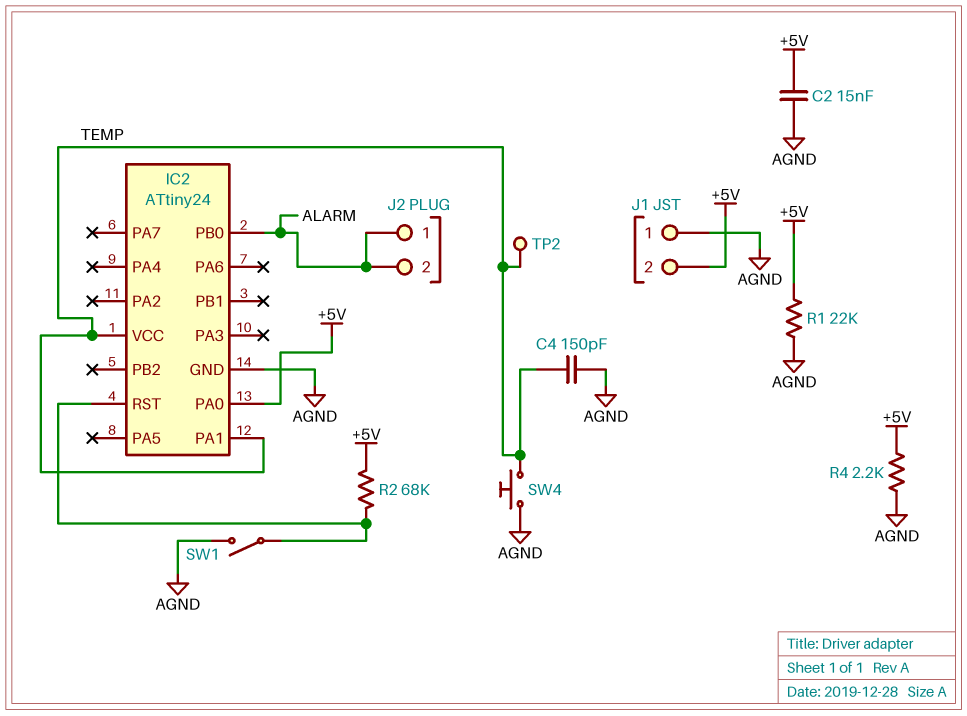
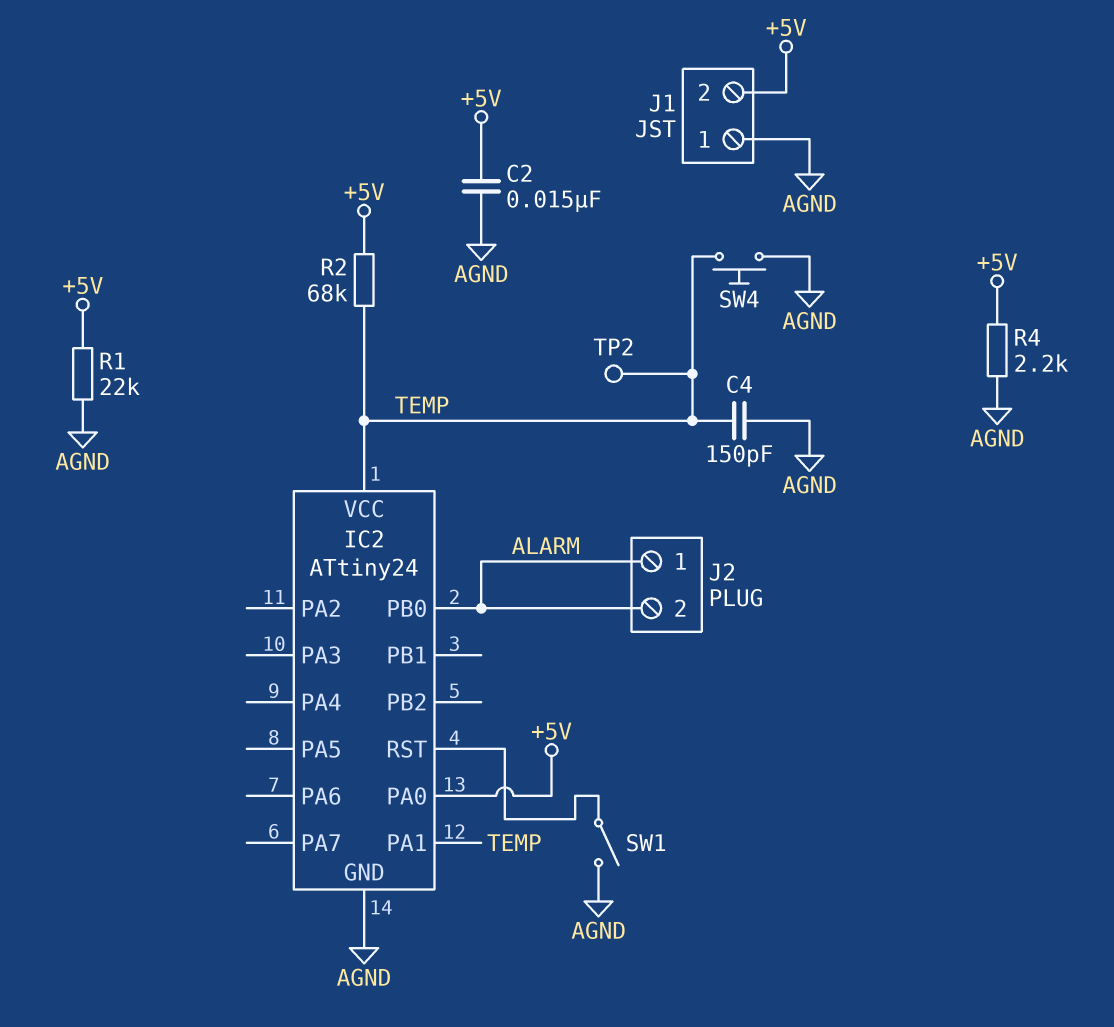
R2: 68k (+5V, IC2/RST) -> 68k (+5V, TEMP)

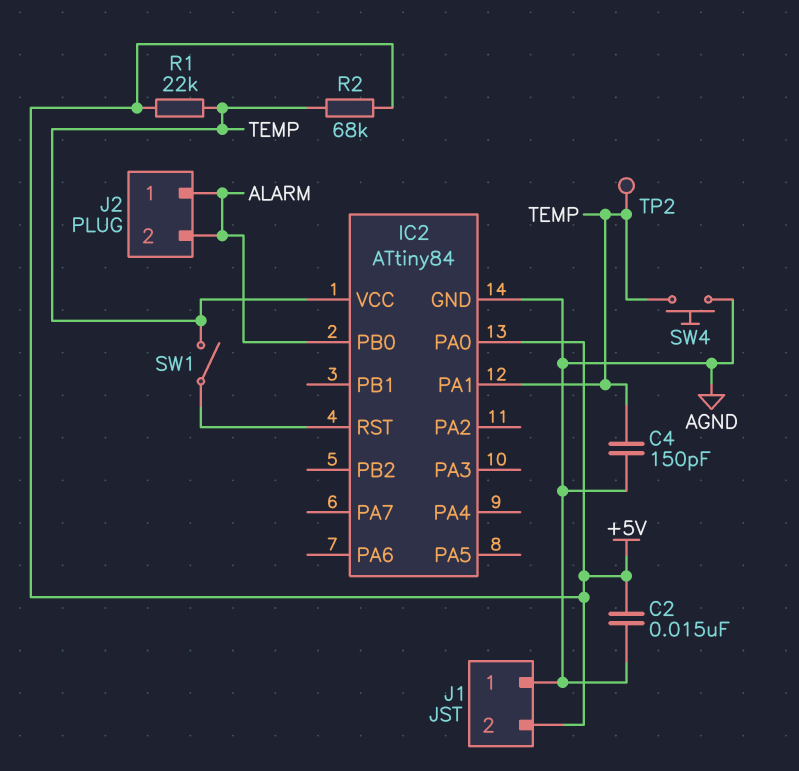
IC2: ATtiny24 -> ATtiny84
R1: 22k (+5V, AGND) -> 22k (+5V, TEMP)
R4: 2.2k (+5V, AGND) -> none
SW1: switch (AGND, IC2/RST) -> switch (IC2/RST, TEMP)

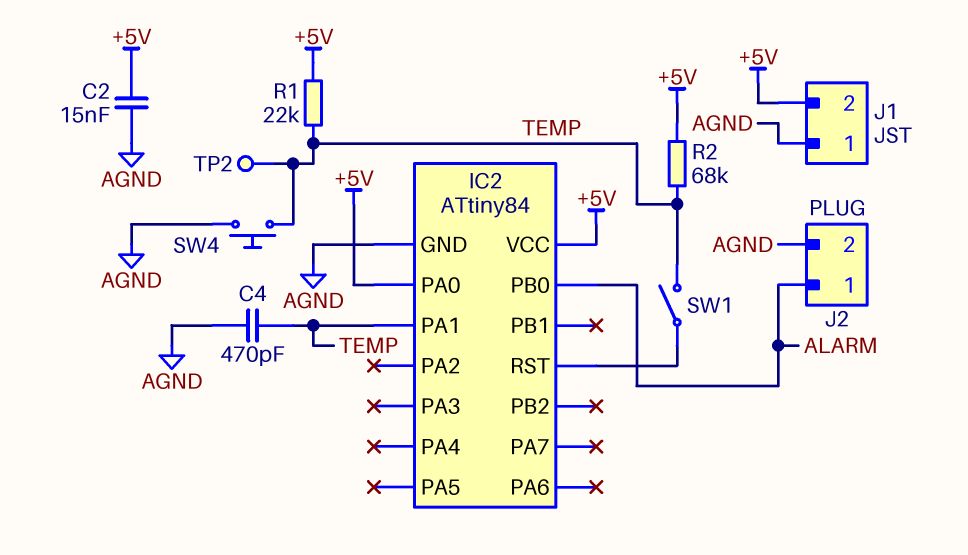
C4: 150pF (AGND, TEMP) -> 470pF (AGND, TEMP)
IC2 pin VCC: TEMP -> +5V
J2 pin 2: ALARM -> AGND

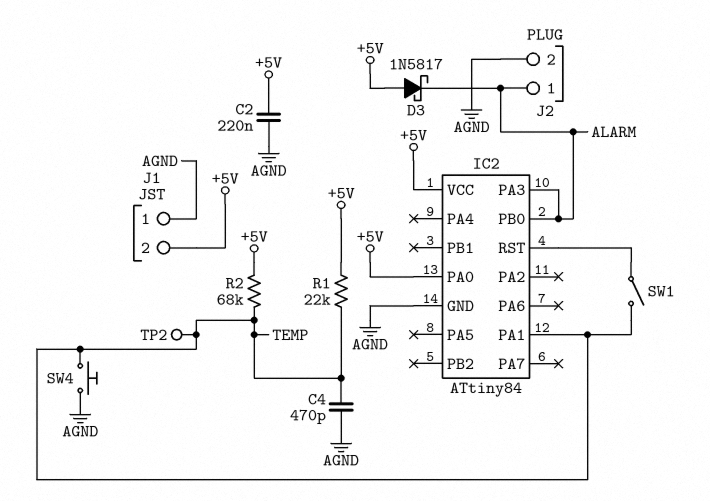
C2: 15nF (+5V, AGND) -> 220nF (+5V, AGND)
D3: none -> schottky 1N5817 (A +5V, K ALARM)
IC2 pin PA3: none -> ALARM

